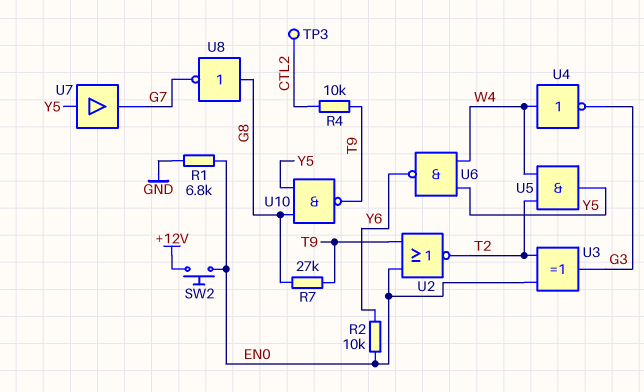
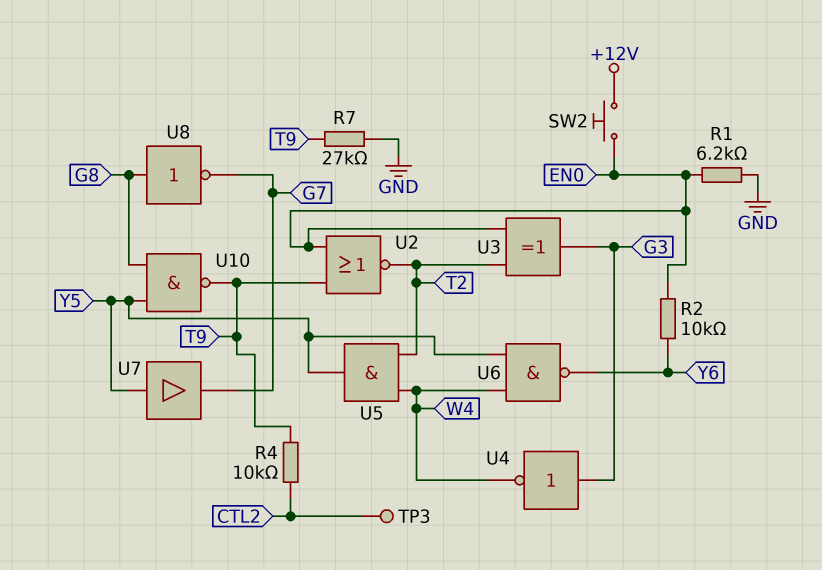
R1: 6.8k (EN0, GND) -> 6.2k (EN0, GND)
R7: 27k (G8, T9) -> 27k (GND, T9)
U4: NOT (in W4, out G3) -> NOT (in G3, out W4)

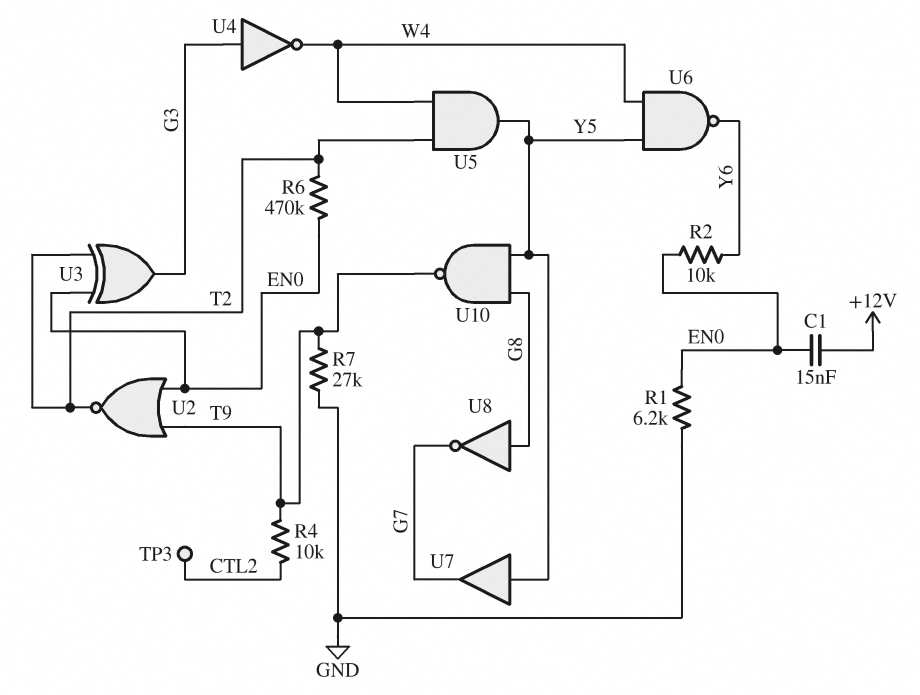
C1: none -> 15nF (+12V, EN0)
R6: none -> 470k (EN0, T2)
SW2: button (+12V, EN0) -> none

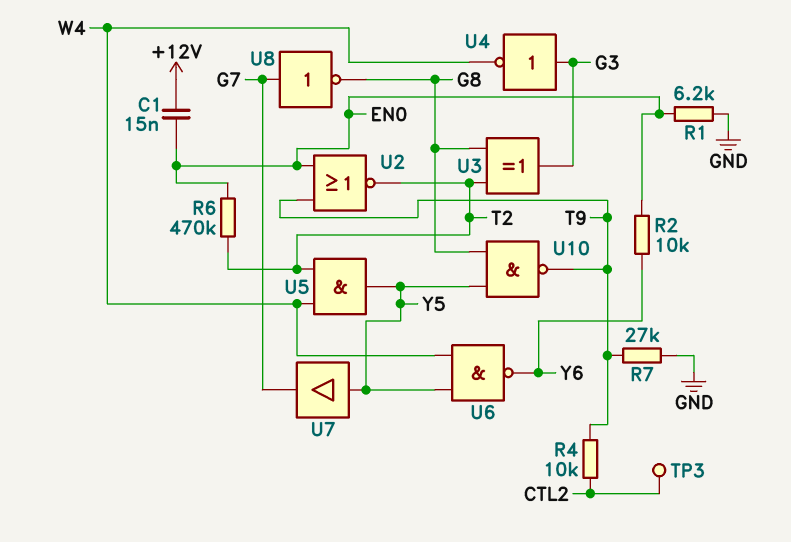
U3: XOR (in EN0, in T2, out G3) -> XOR (in G8, in T2, out G3)
U8: NOT (in G8, out G7) -> NOT (in G7, out G8)

